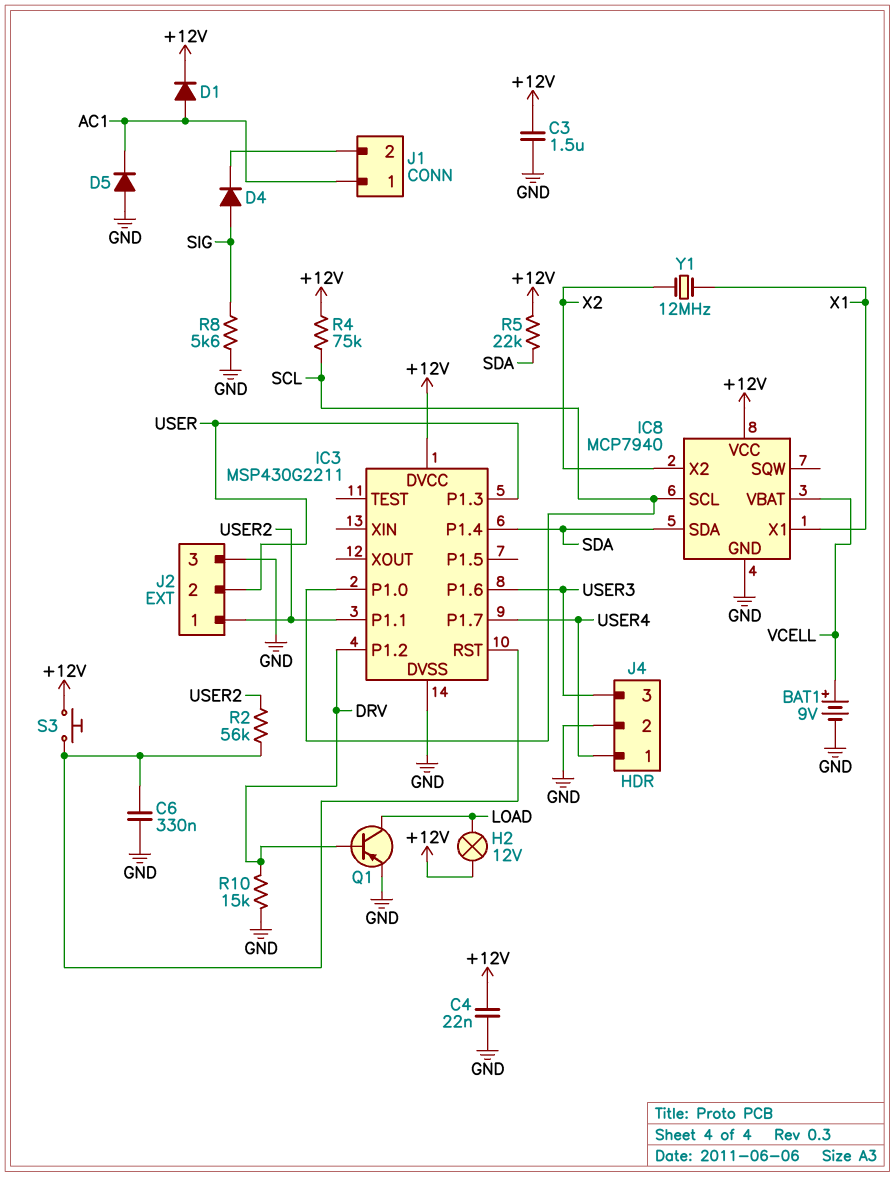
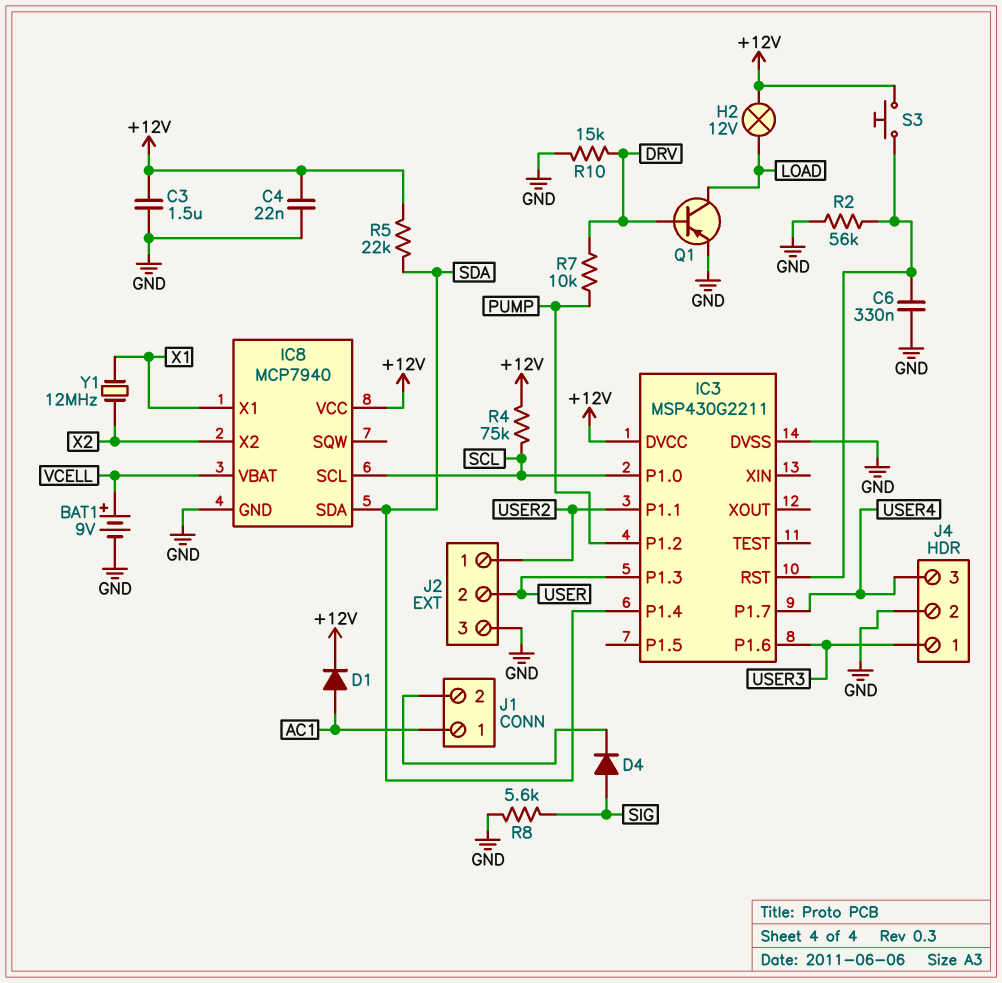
D5: diode (A GND, K AC1) -> none
IC3 pin P1.2: DRV -> PUMP
J4 pin 1: USER4 -> USER3
J4 pin 3: USER3 -> USER4
R2: 56k (IC3/RST, USER2) -> 56k (GND, IC3/RST)
R7: none -> 10k (DRV, PUMP)

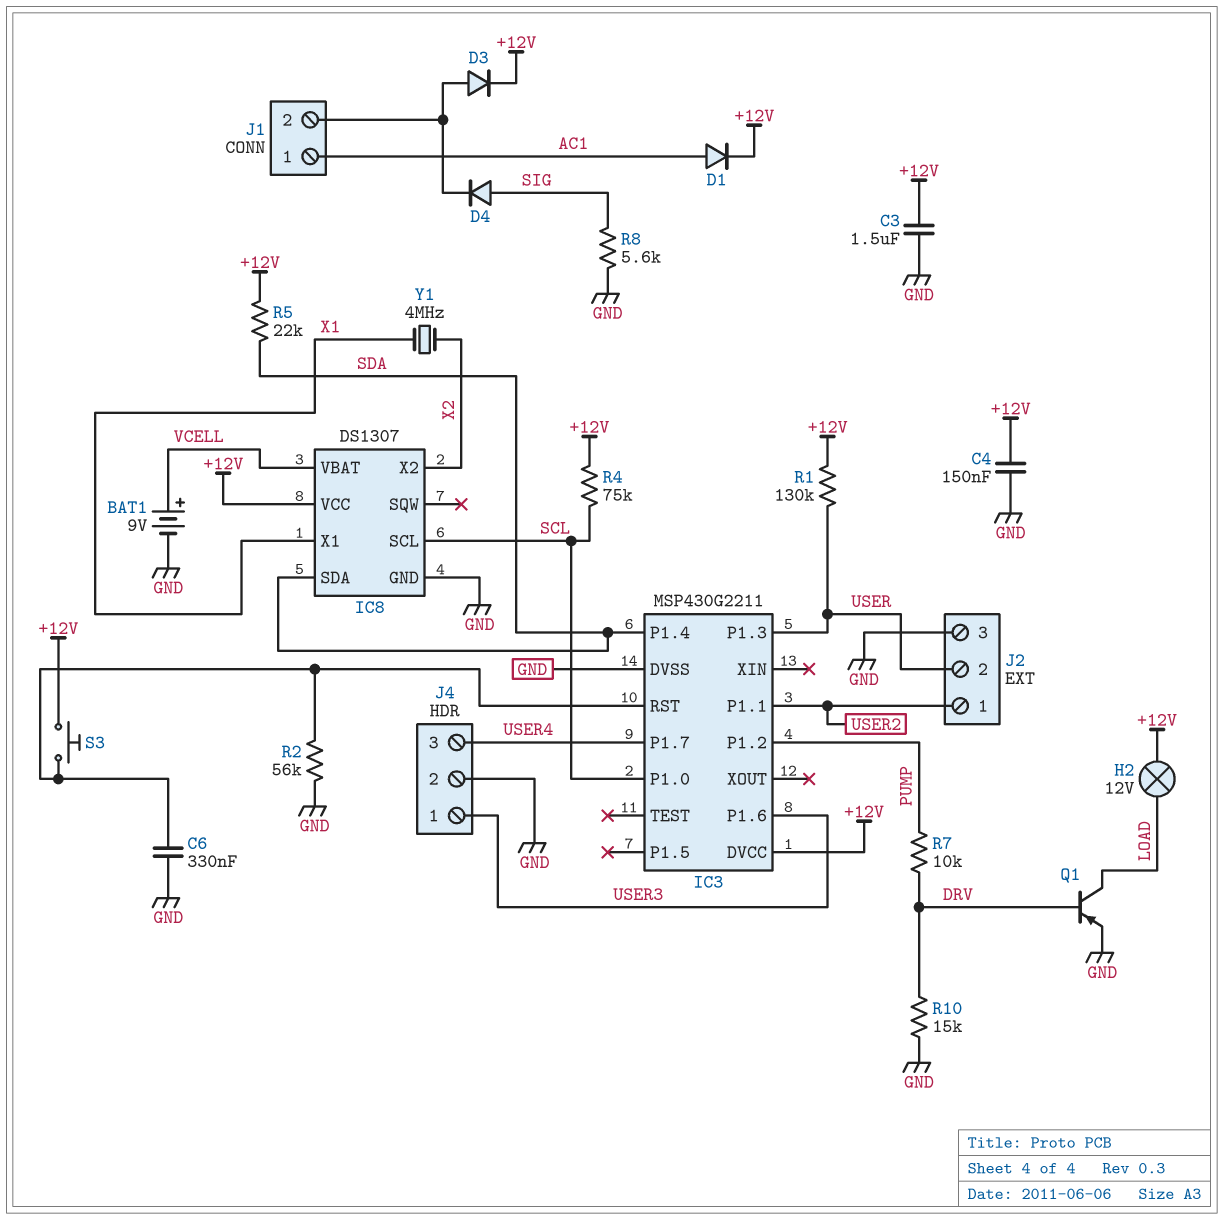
C4: 22nF (+12V, GND) -> 150nF (+12V, GND)
D3: none -> diode (A J1/2, K +12V)
IC8: MCP7940 -> DS1307
R1: none -> 130k (+12V, USER)
Y1: 12MHz (X1, X2) -> 4MHz (X1, X2)

